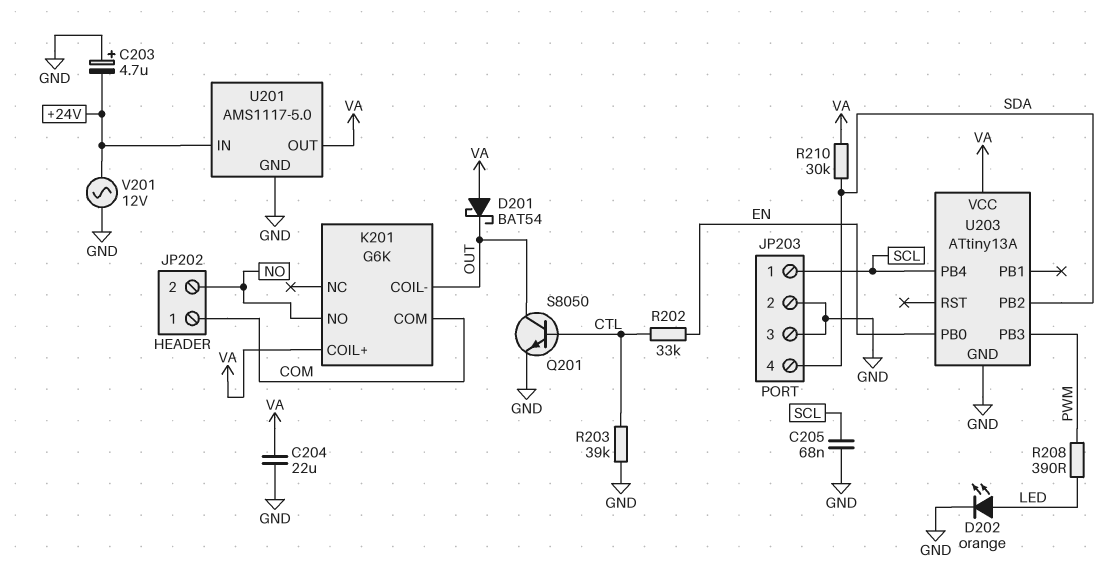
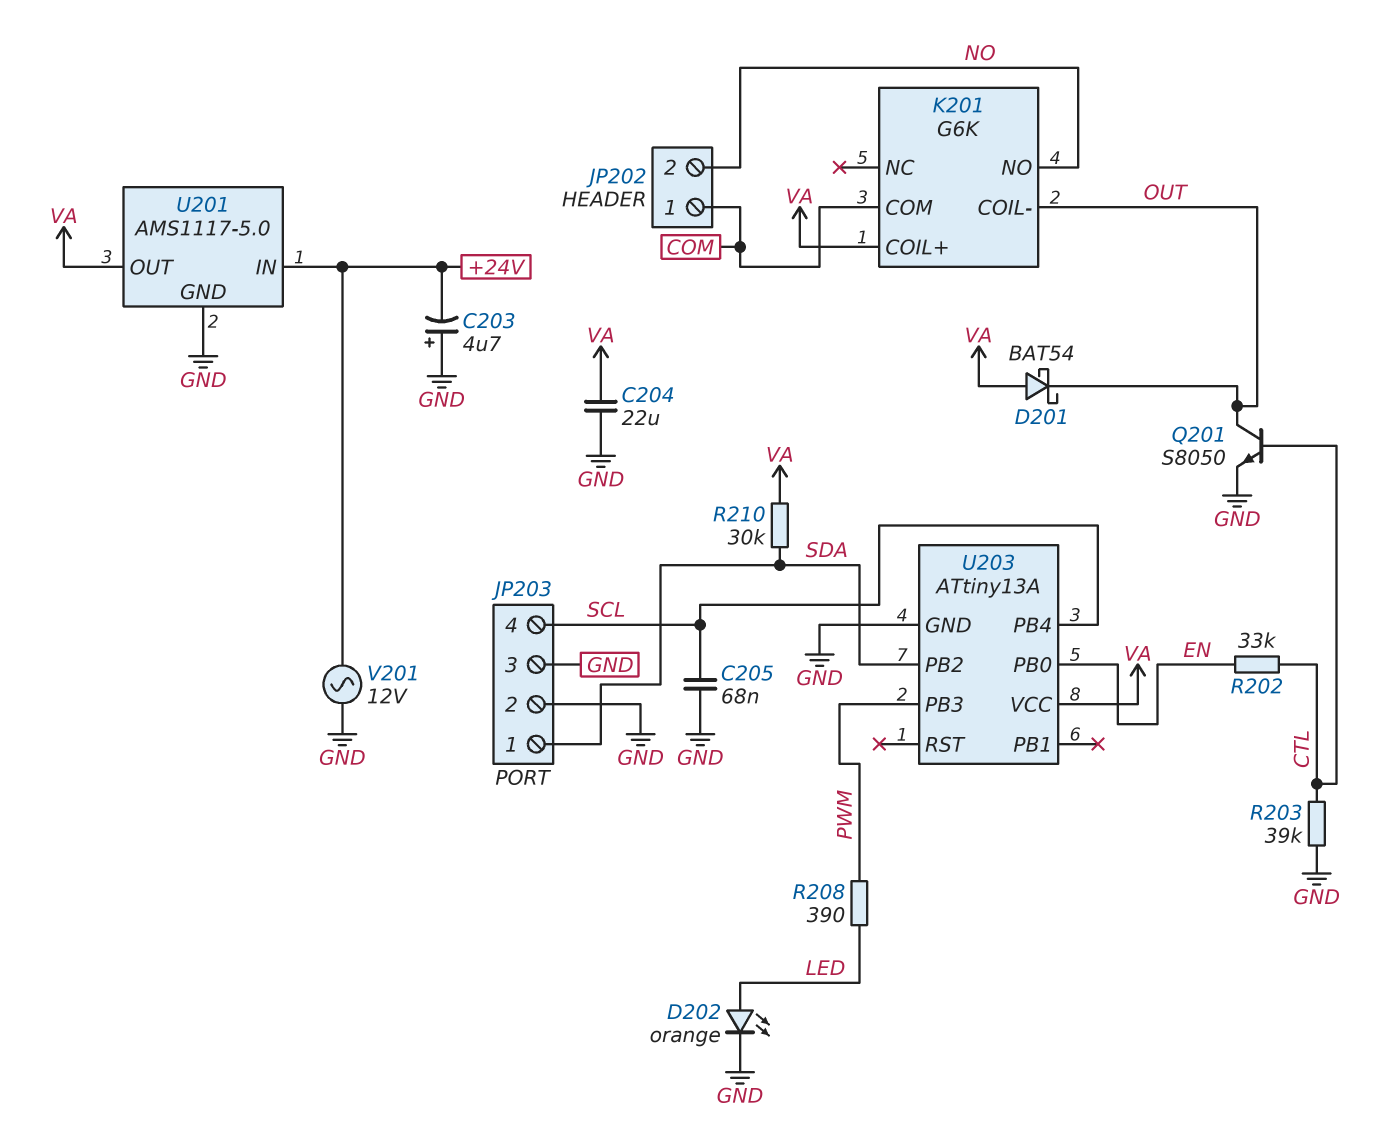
JP203 pin 1: SCL -> SDA
JP203 pin 4: SDA -> SCL

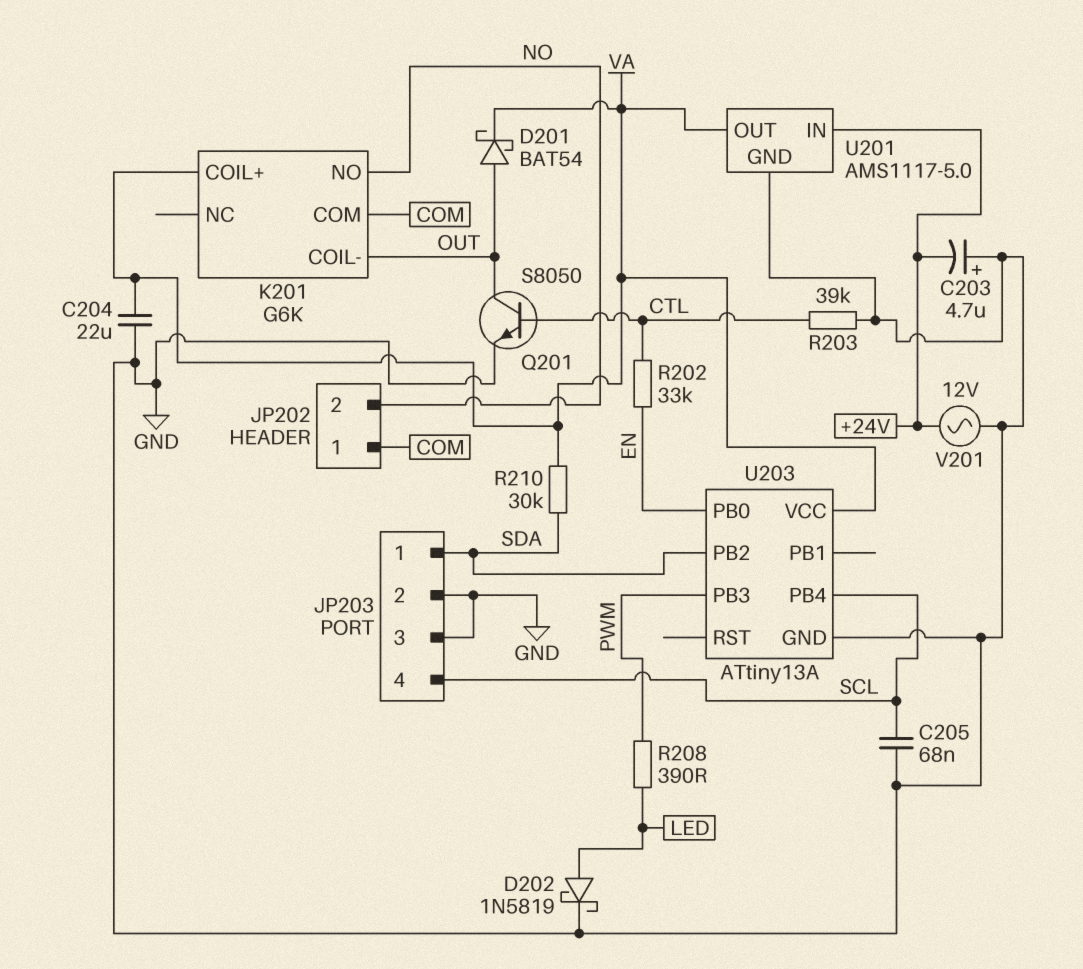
D201: schottky BAT54 (A VA, K OUT) -> schottky BAT54 (A OUT, K VA)
D202: LED orange (A LED, K GND) -> schottky 1N5819 (A LED, K GND)

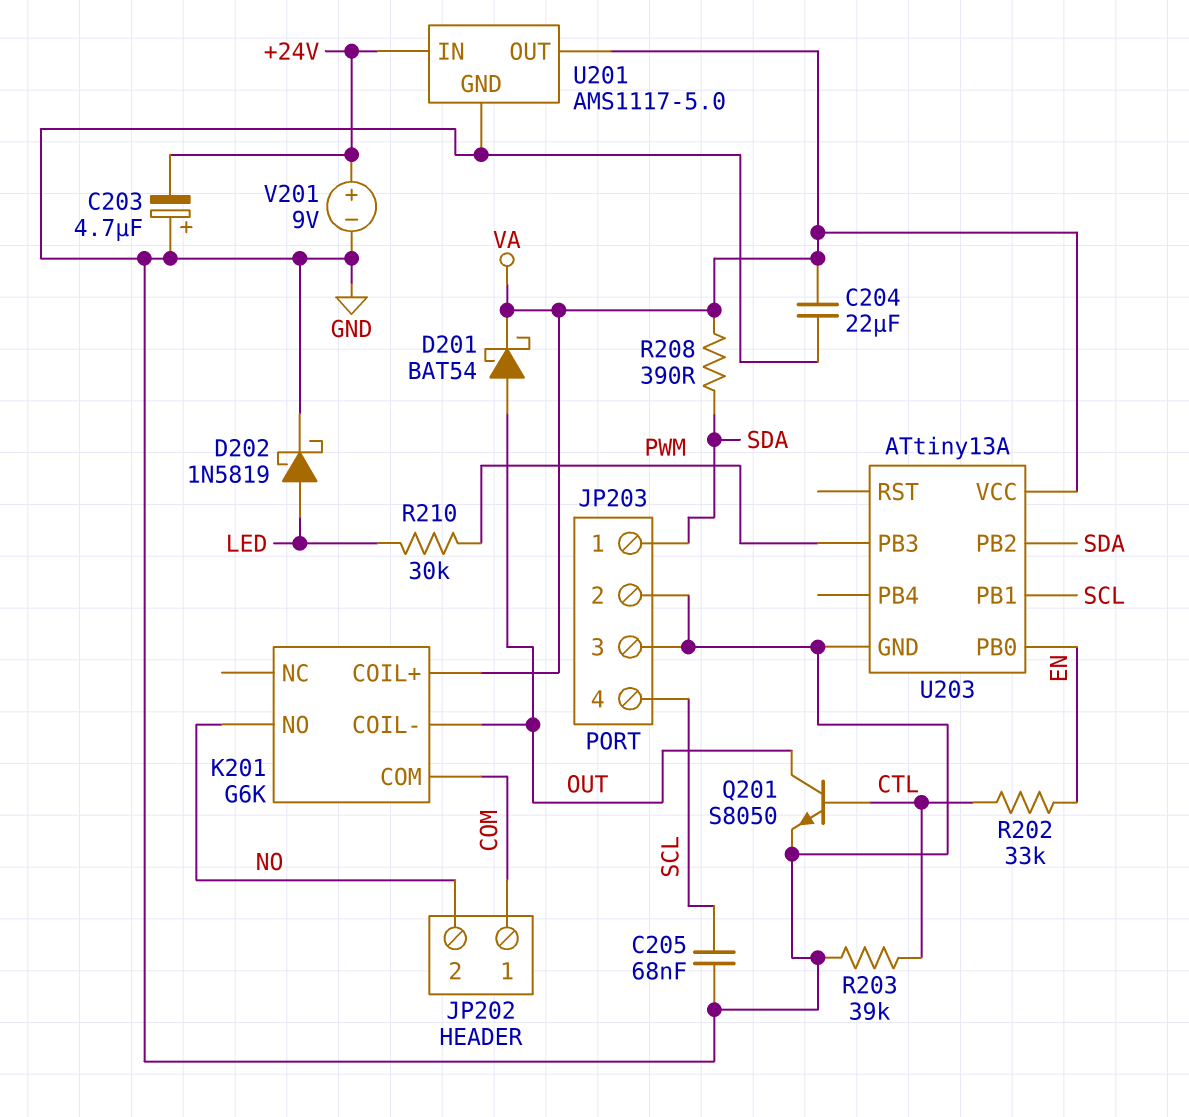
R208: 390 (LED, PWM) -> 390 (SDA, VA)
R210: 30k (SDA, VA) -> 30k (LED, PWM)
U203 pin PB1: none -> SCL
U203 pin PB4: SCL -> none
V201: AC 12V (+24V, GND) -> 9V (plus +24V, minus GND)

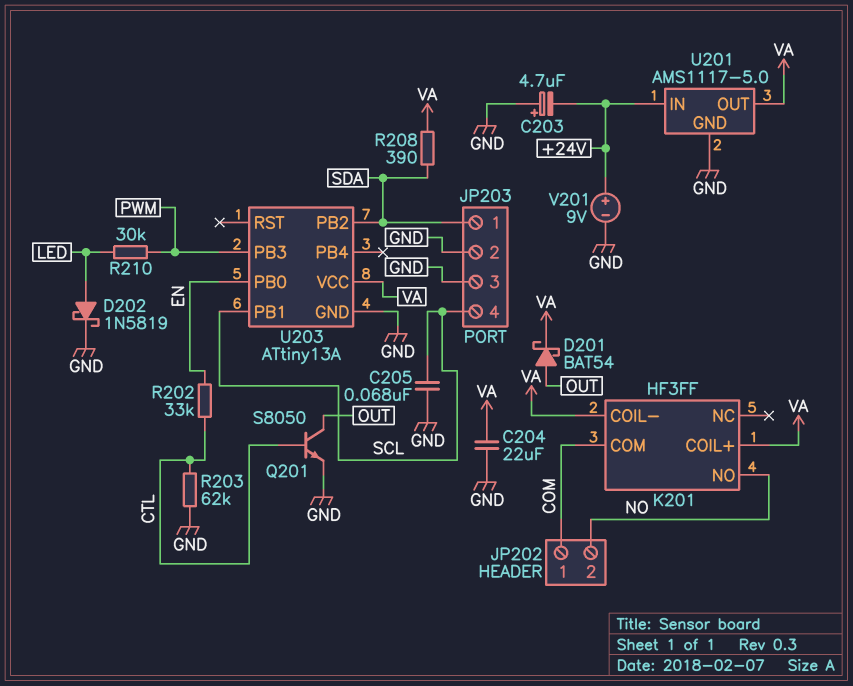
K201: G6K -> HF3FF
K201 pin COIL-: OUT -> VA
R203: 39k (CTL, GND) -> 62k (CTL, GND)

